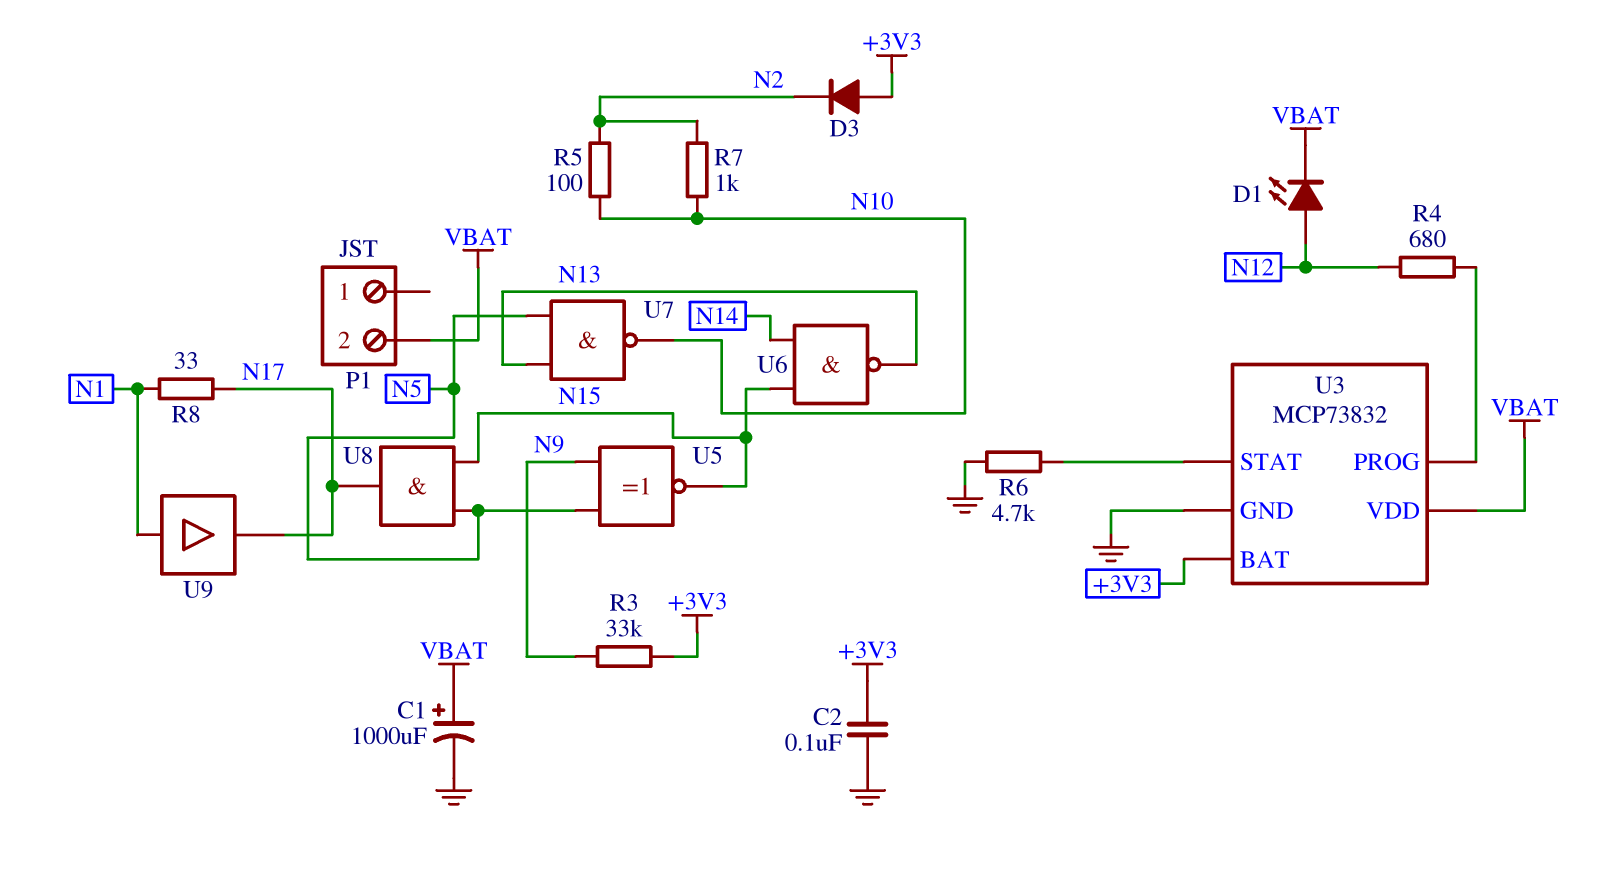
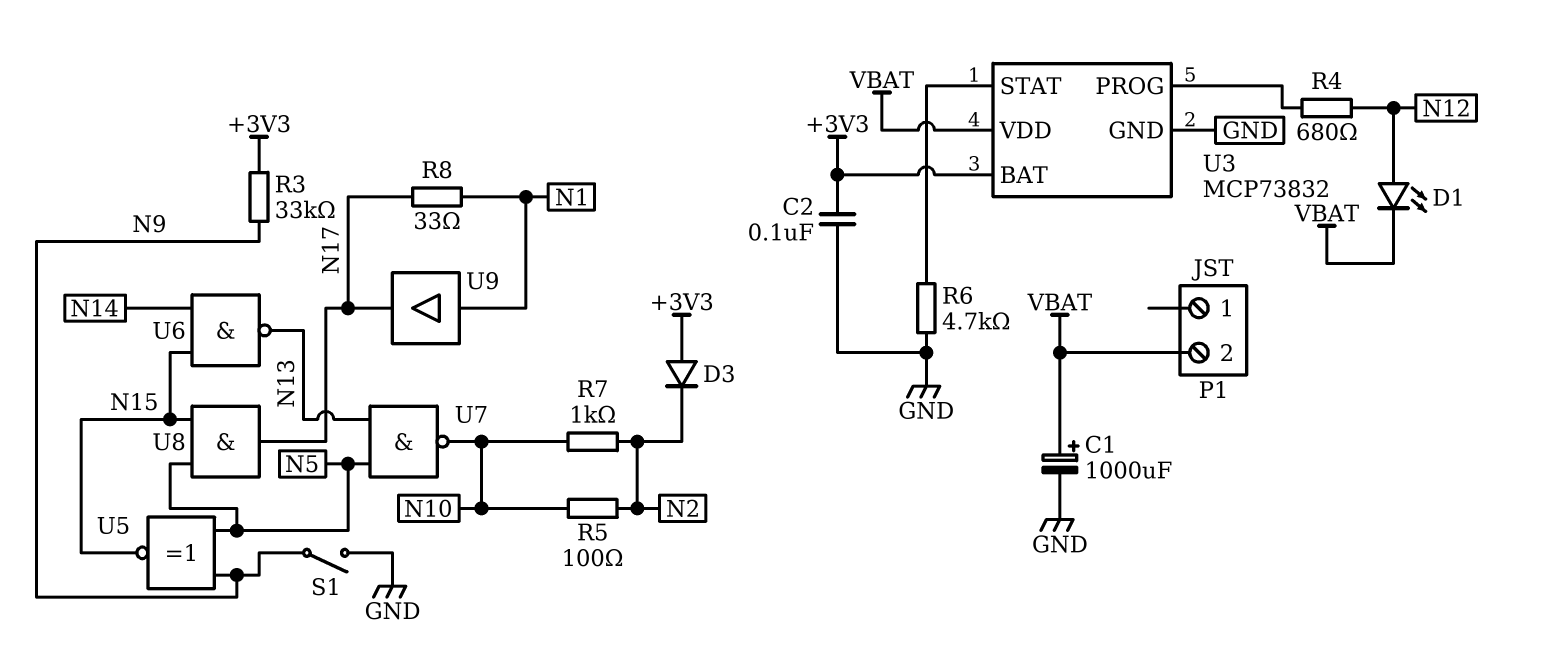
S1: none -> switch (GND, N9)

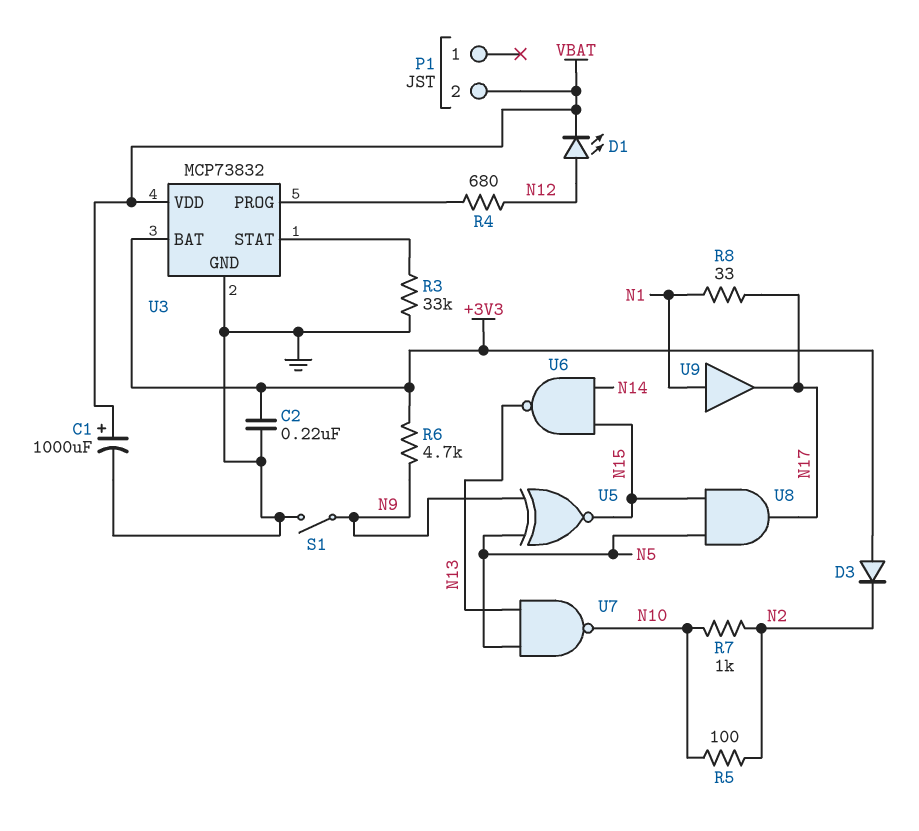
C2: 100nF (+3V3, GND) -> 220nF (+3V3, GND)
R3: 33k (+3V3, N9) -> 33k (GND, U3/STAT)
R6: 4.7k (GND, U3/STAT) -> 4.7k (+3V3, N9)

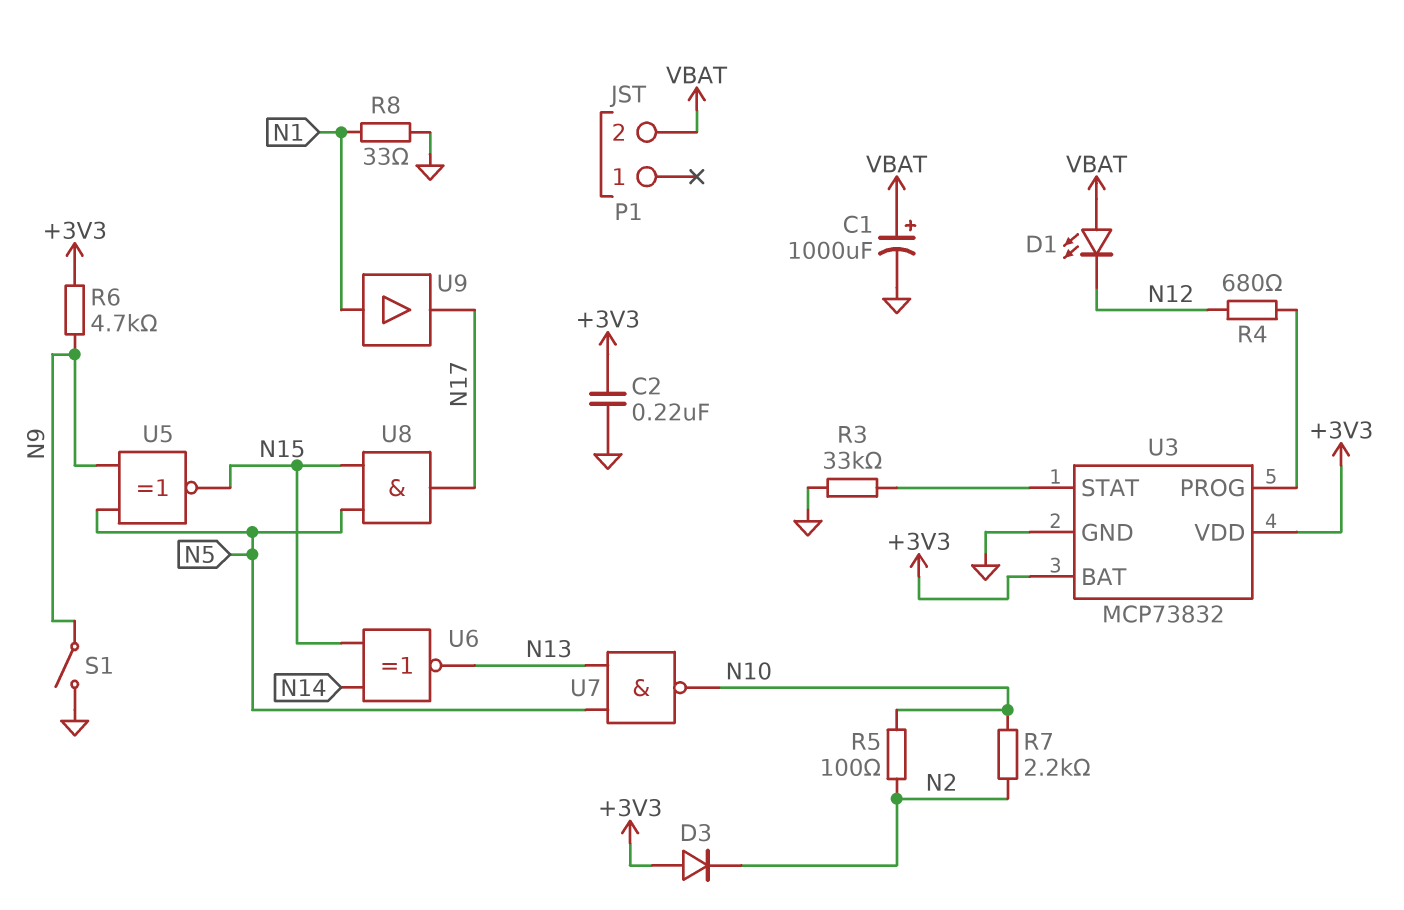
D1: LED (A N12, K VBAT) -> LED (A VBAT, K N12)
R7: 1k (N2, N10) -> 2.2k (N2, N10)
R8: 33 (N1, N17) -> 33 (GND, N1)
U3 pin VDD: VBAT -> +3V3
U6: NAND (in N14, in N15, out N13) -> XNOR (in N14, in N15, out N13)

